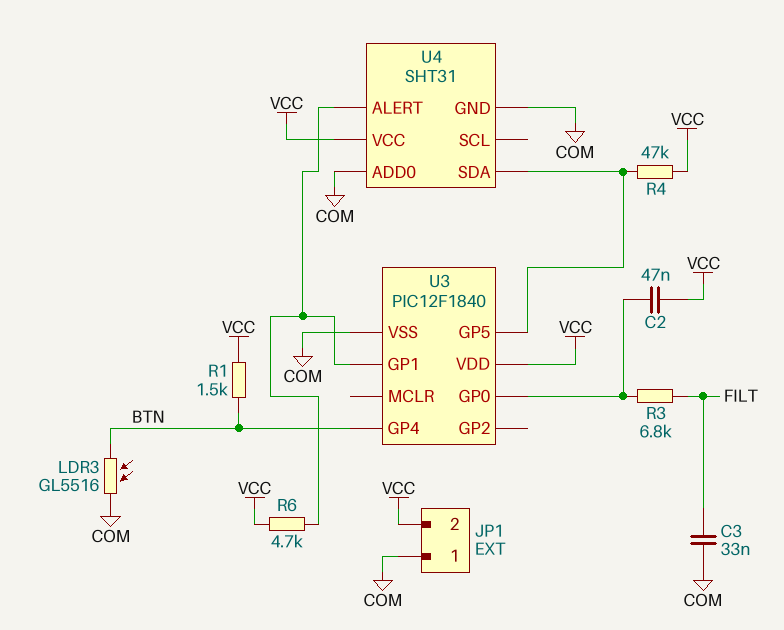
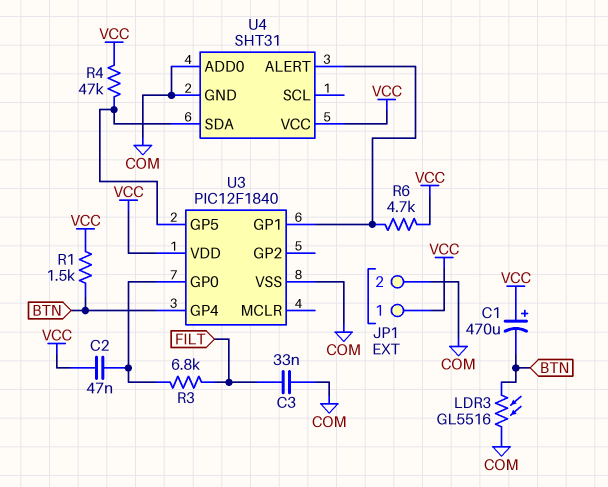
C1: none -> 470uF (plus VCC, minus BTN)
JP1 pin 1: COM -> VCC
JP1 pin 2: VCC -> COM

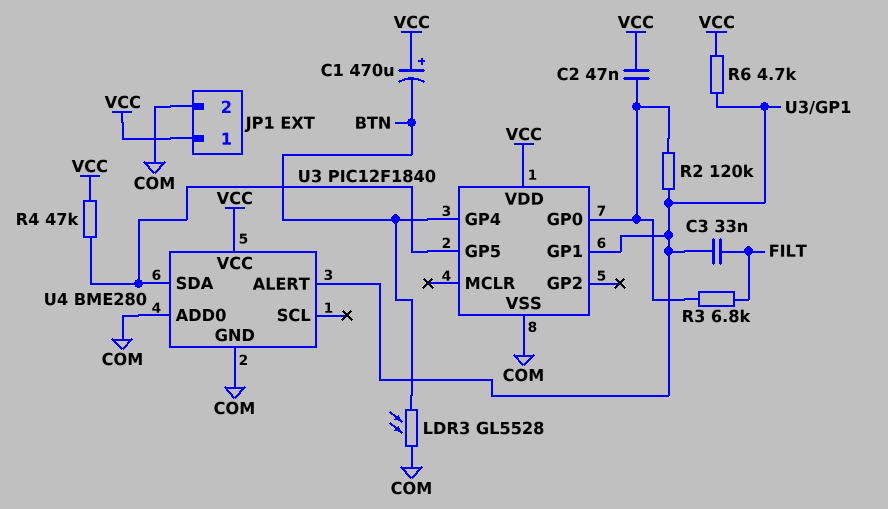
C3: 33nF (COM, FILT) -> 33nF (FILT, U3/GP1)
LDR3: GL5516 (BTN, COM) -> GL5528 (BTN, COM)
R1: 1.5k (BTN, VCC) -> none
R2: none -> 120k (U3/GP0, U3/GP1)
U4: SHT31 -> BME280

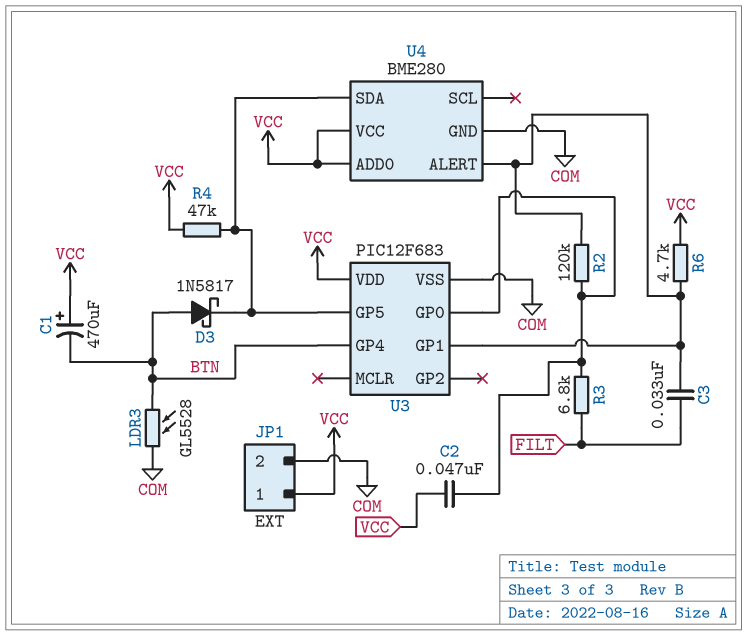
D3: none -> schottky 1N5817 (A BTN, K U3/GP5)
U3: PIC12F1840 -> PIC12F683
U4 pin ADD0: COM -> VCC

